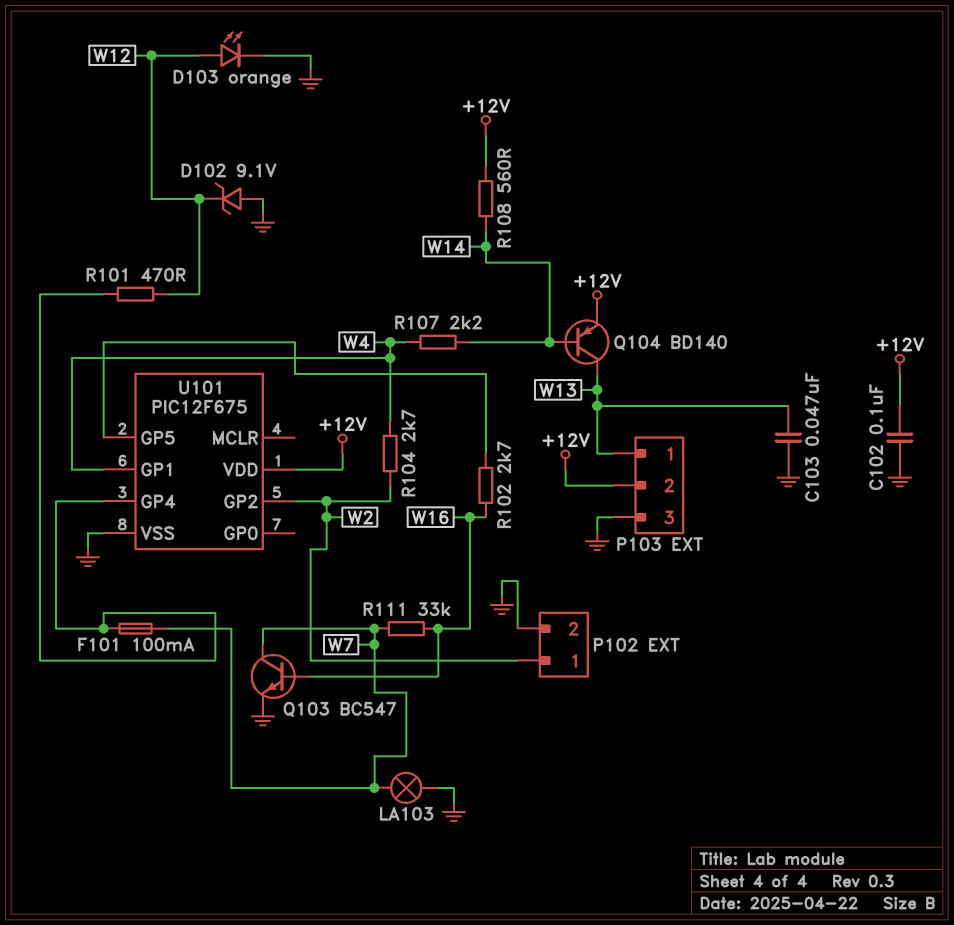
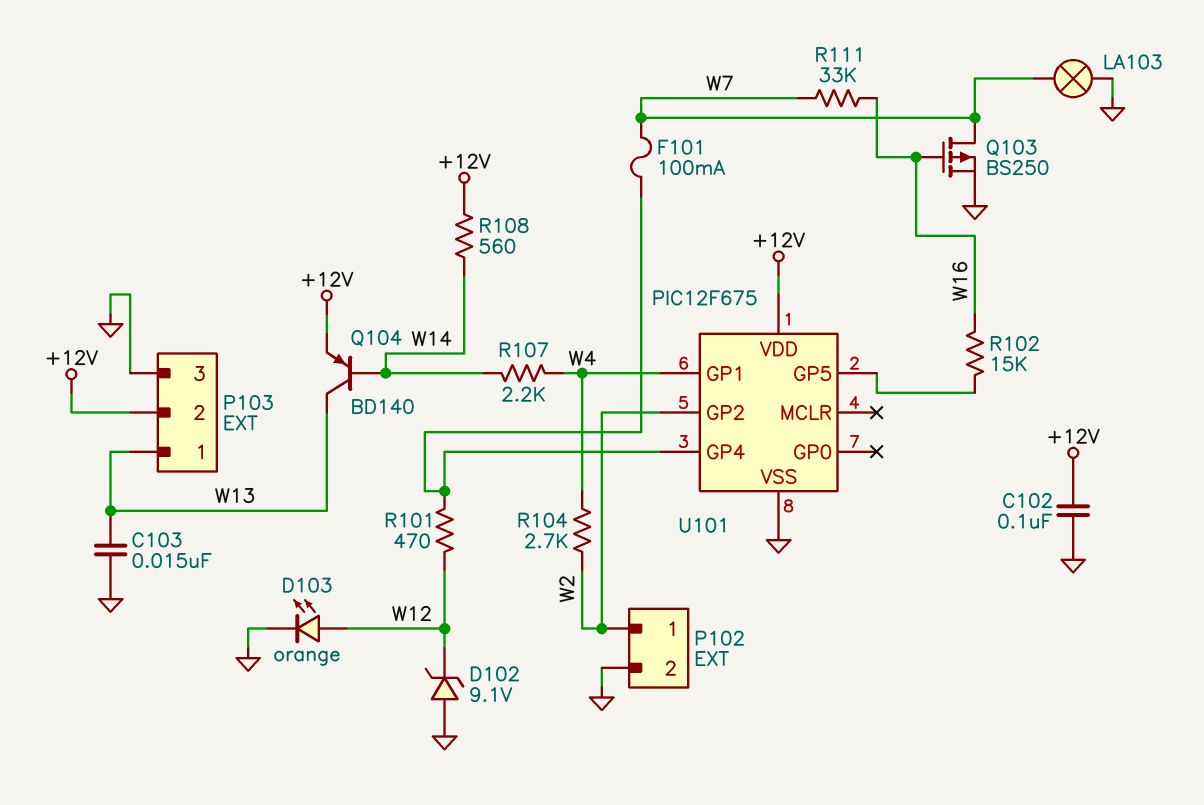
C103: 47nF (GND, W13) -> 15nF (GND, W13)
Q103: NPN BC547 (B W16, C W7, E GND) -> PMOS BS250 (G W16, D W7, S GND)
R102: 2.7k (U101/GP5, W16) -> 15k (U101/GP5, W16)

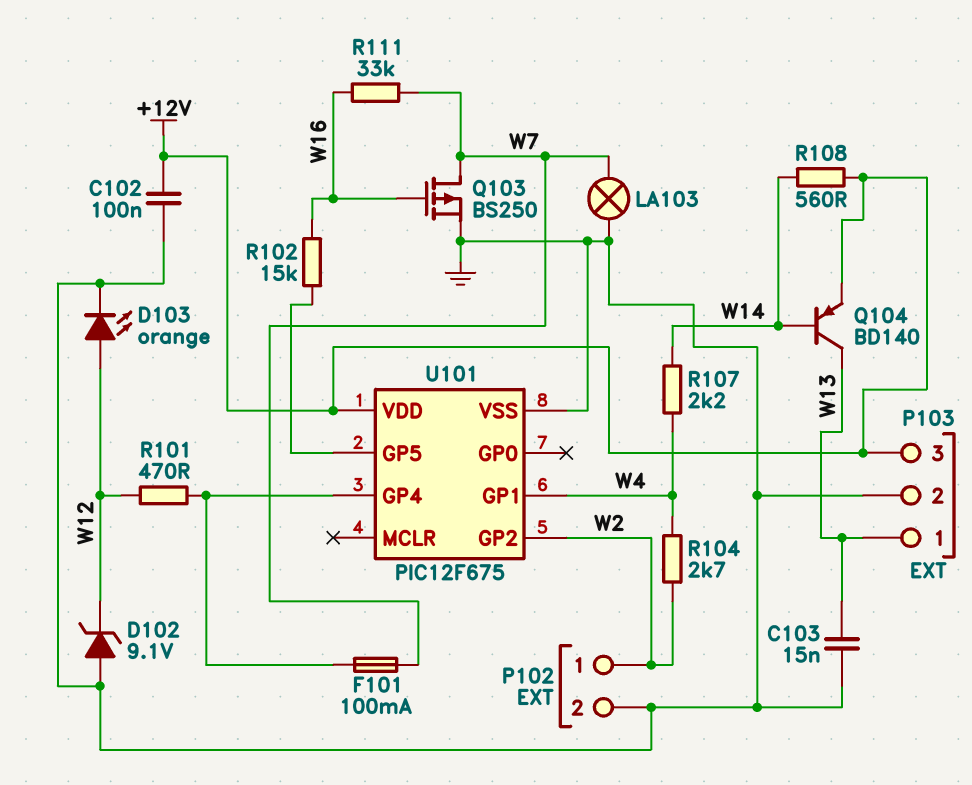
P103 pin 2: +12V -> GND
P103 pin 3: GND -> +12V

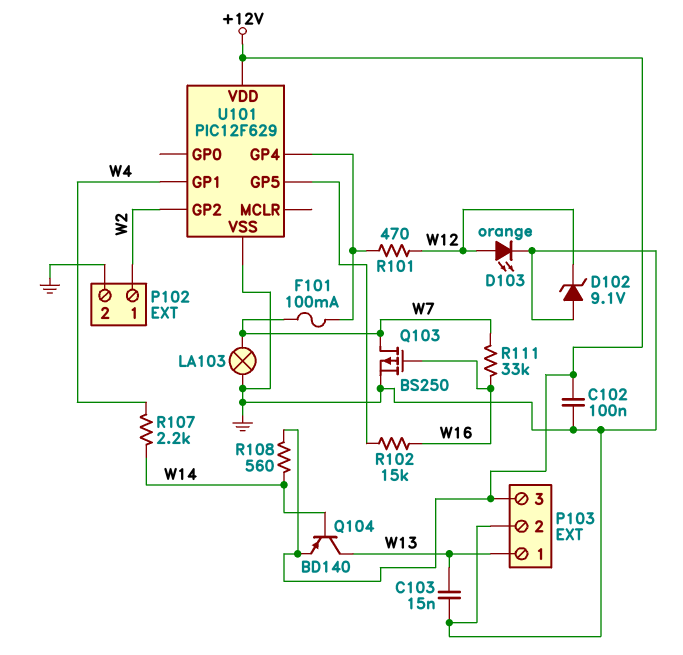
R104: 2.7k (W2, W4) -> none
U101: PIC12F675 -> PIC12F629

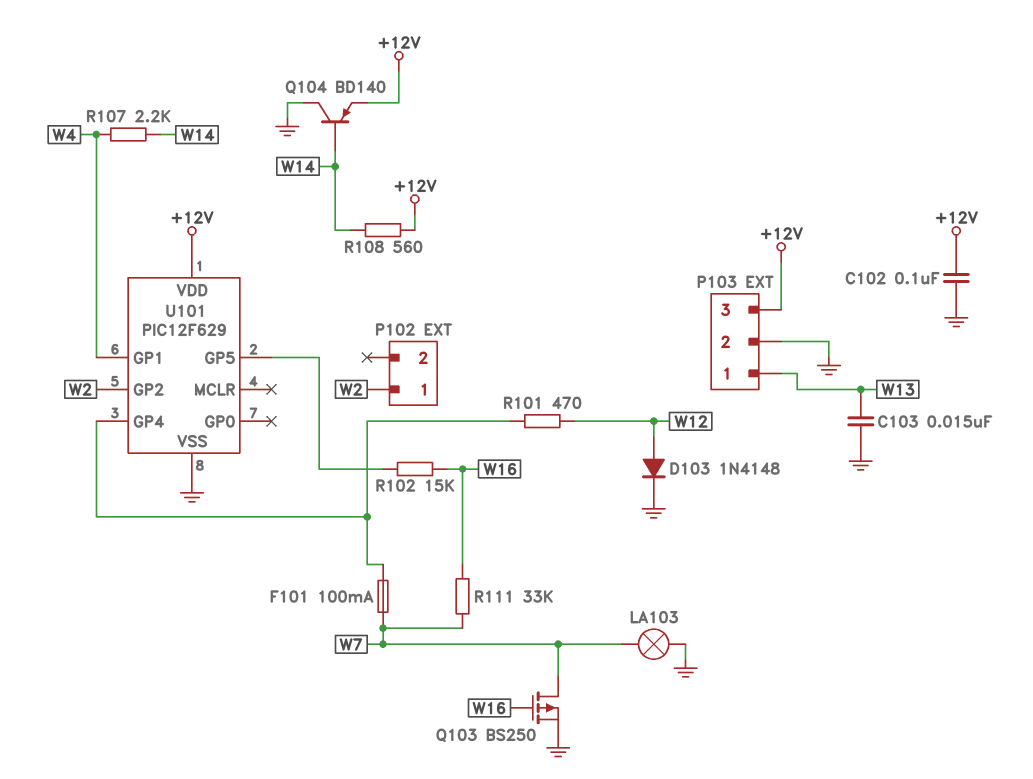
D102: zener 9.1V (A GND, K W12) -> none
D103: LED orange (A W12, K GND) -> diode 1N4148 (A W12, K GND)
P102 pin 2: GND -> none
Q104: PNP BD140 (B W14, C W13, E +12V) -> PNP BD140 (B W14, C GND, E +12V)

